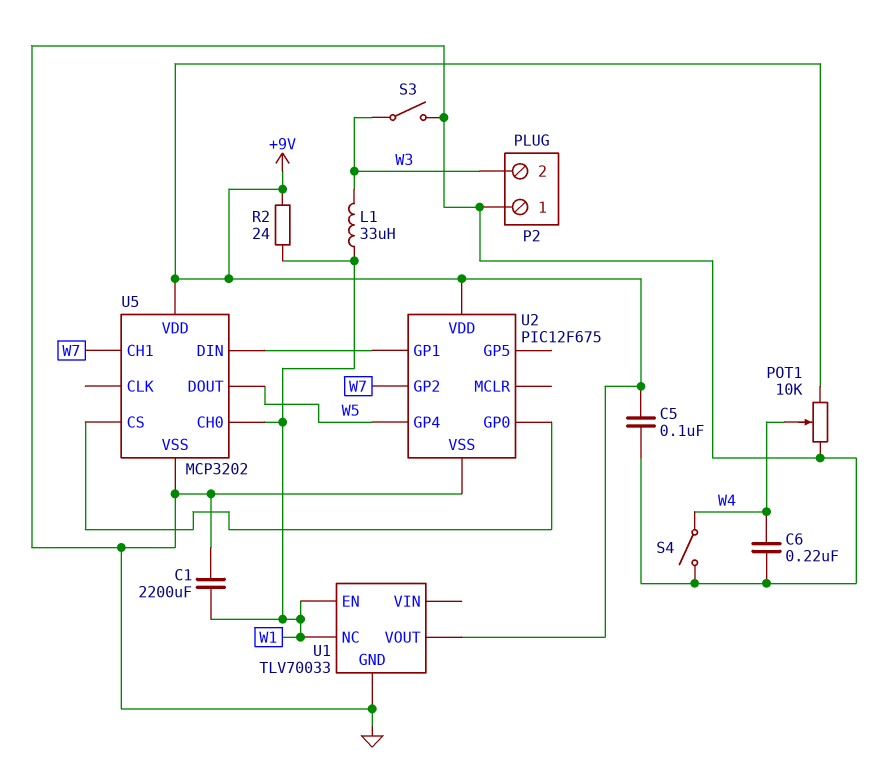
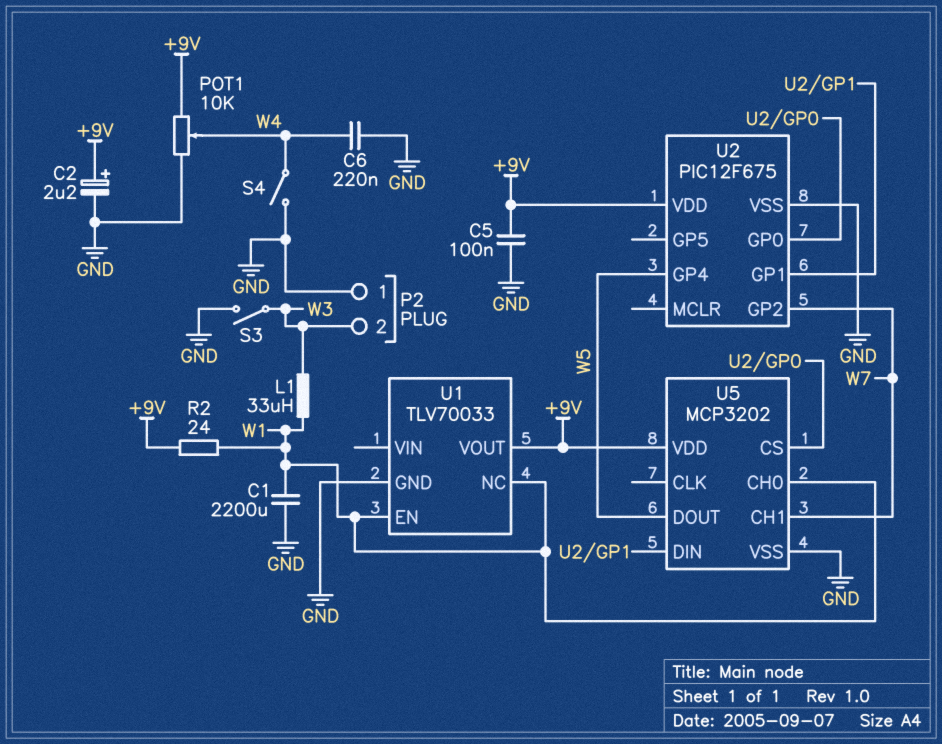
C2: none -> 2.2uF (plus +9V, minus GND)

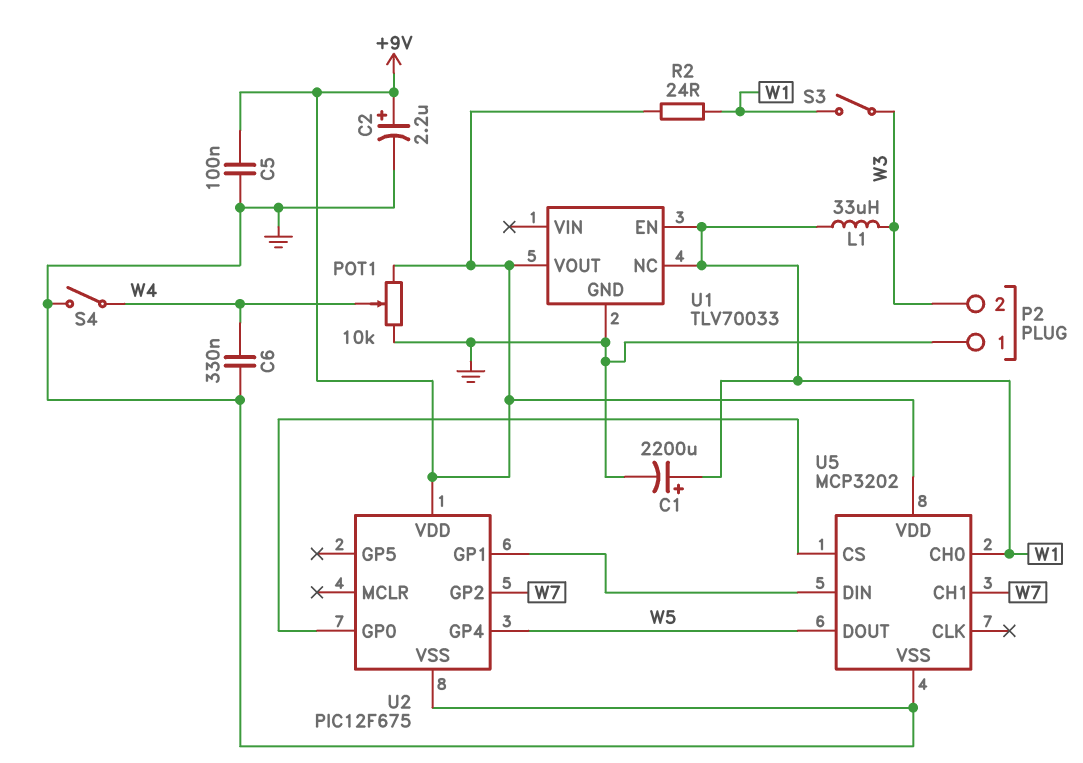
C1: 2200uF (GND, W1) -> 2200uF (plus W1, minus GND)
C6: 220nF (GND, W4) -> 330nF (GND, W4)
S3: switch (GND, W3) -> switch (W1, W3)

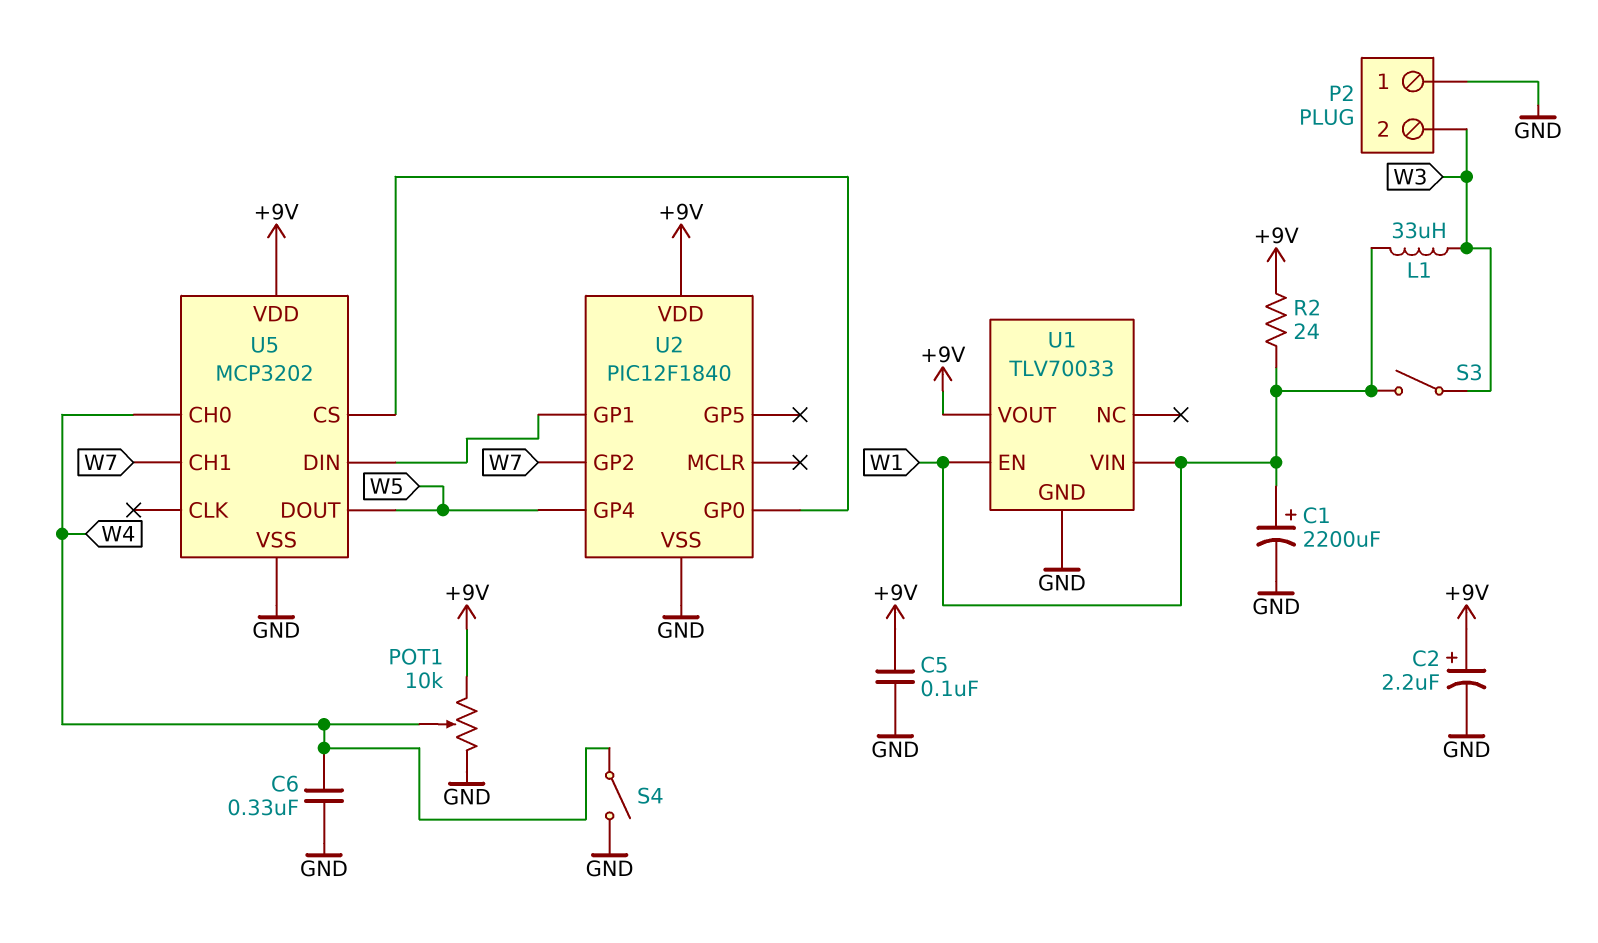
U1 pin NC: W1 -> none
U1 pin VIN: none -> W1
U2: PIC12F675 -> PIC12F1840
U5 pin CH0: W1 -> W4

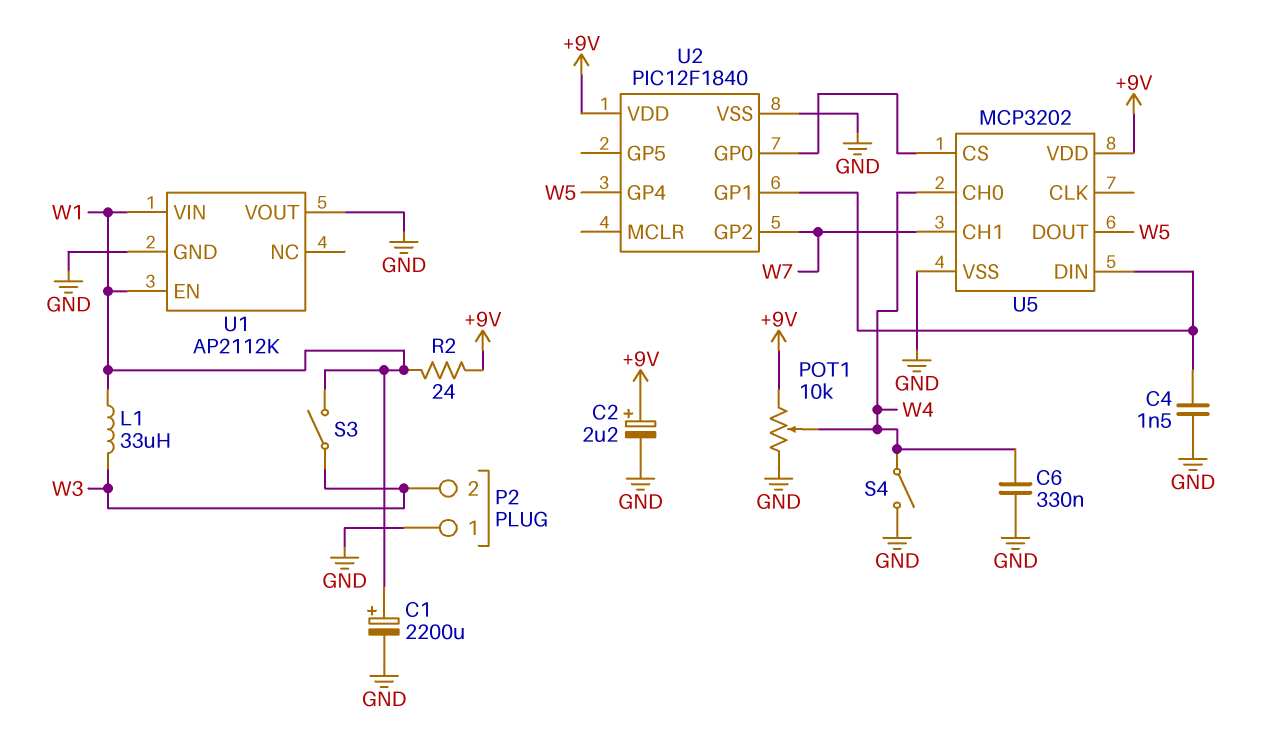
C4: none -> 1.5nF (GND, U2/GP1)
C5: 100nF (+9V, GND) -> none
U1: TLV70033 -> AP2112K
U1 pin VOUT: +9V -> GND

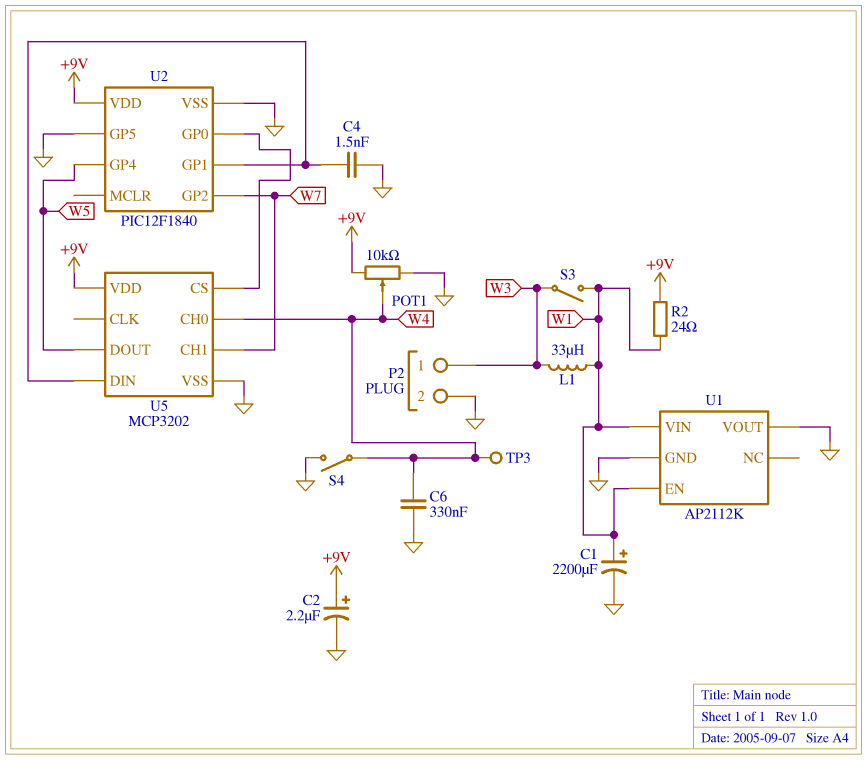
P2 pin 1: GND -> W3
P2 pin 2: W3 -> GND
TP3: none -> test point (W4)
U2 pin GP5: none -> GND

